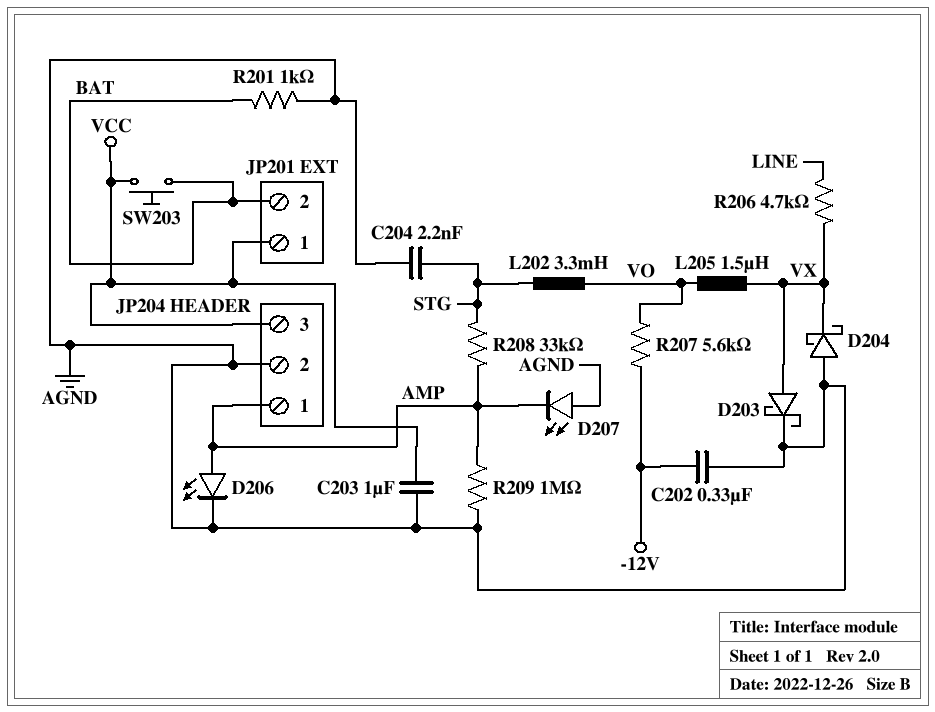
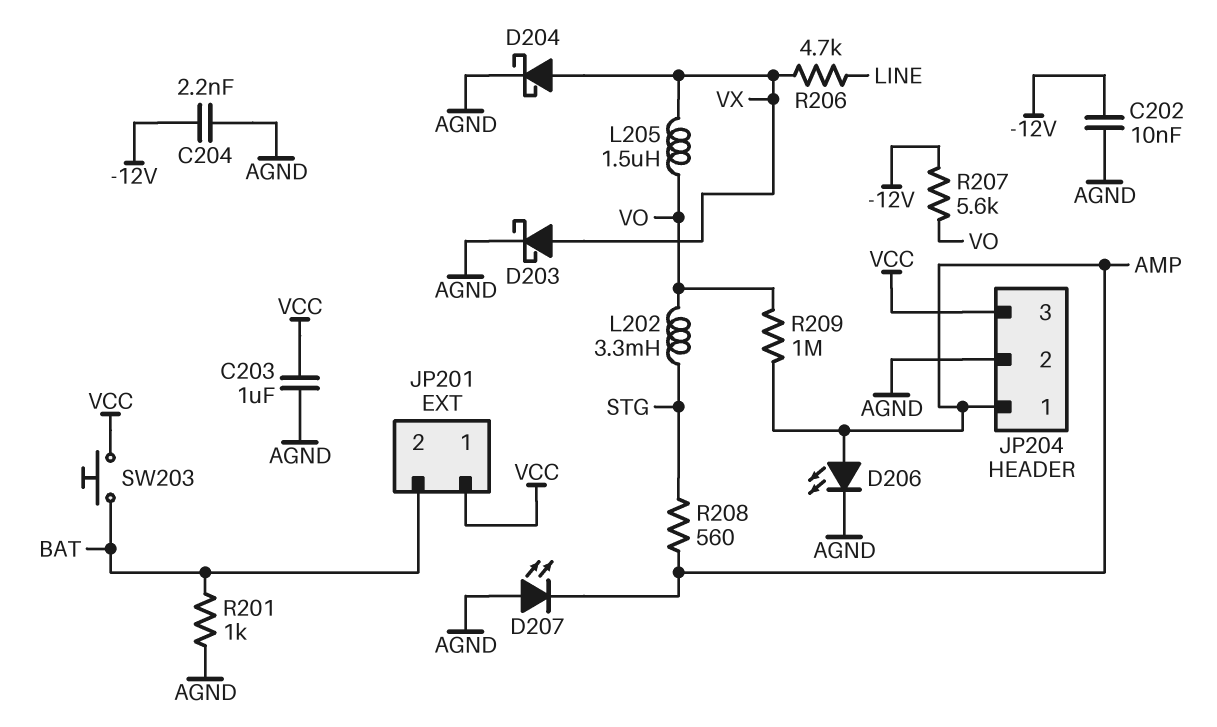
C202: 330nF (-12V, AGND) -> 10nF (-12V, AGND)
C204: 2.2nF (AGND, STG) -> 2.2nF (-12V, AGND)
D204: schottky (A AGND, K VX) -> schottky (A VX, K AGND)
R208: 33k (AMP, STG) -> 560 (AMP, STG)
R209: 1M (AGND, AMP) -> 1M (AMP, VO)

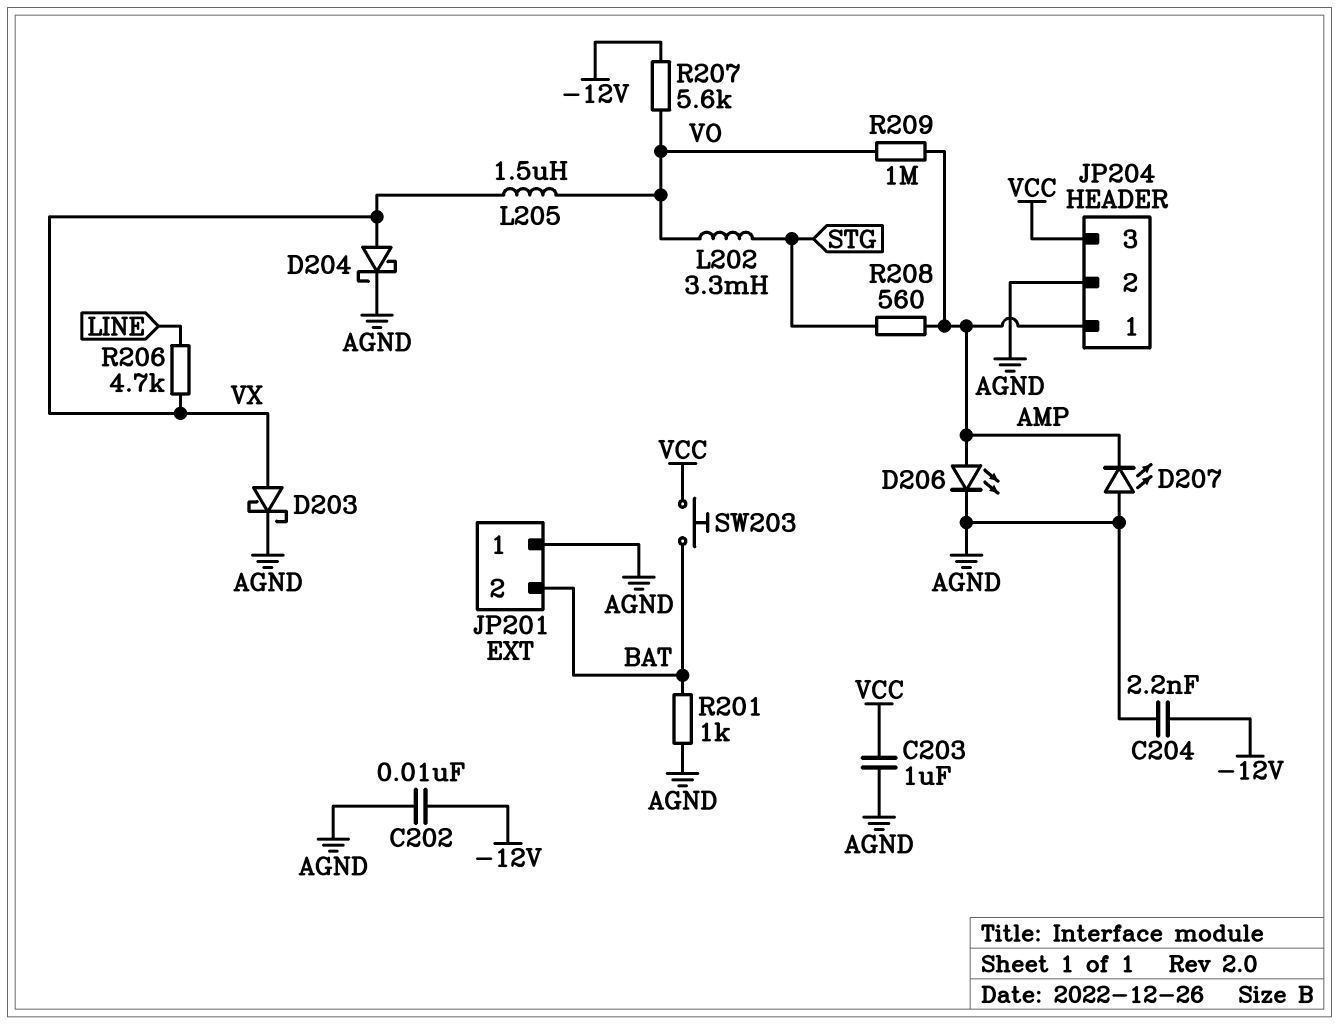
JP201 pin 1: VCC -> AGND

